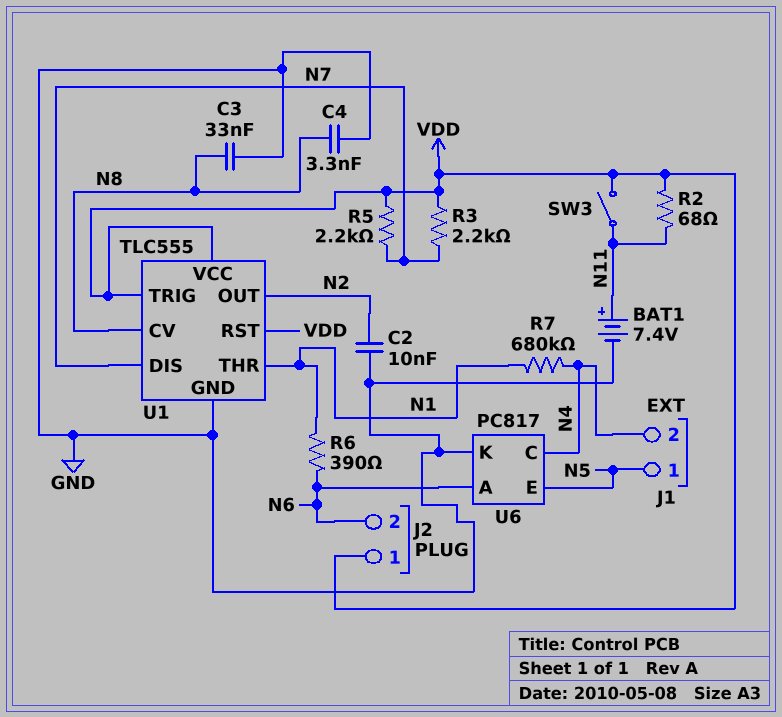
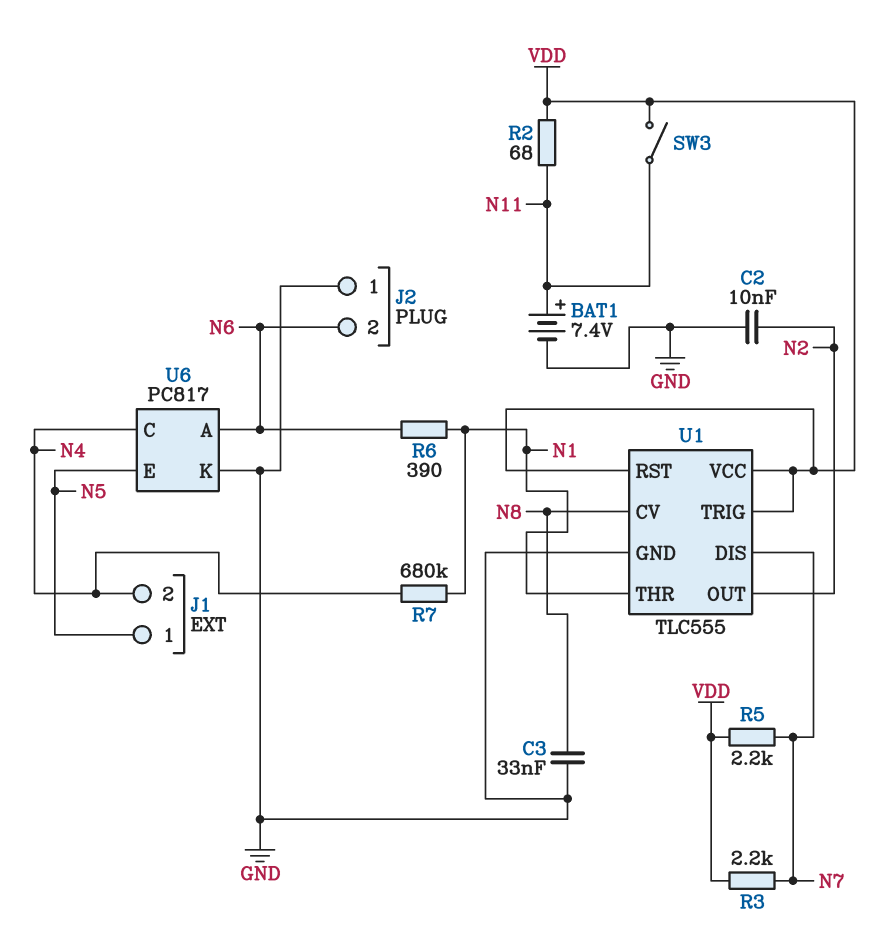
C4: 3.3nF (GND, N8) -> none
J2 pin 1: VDD -> GND

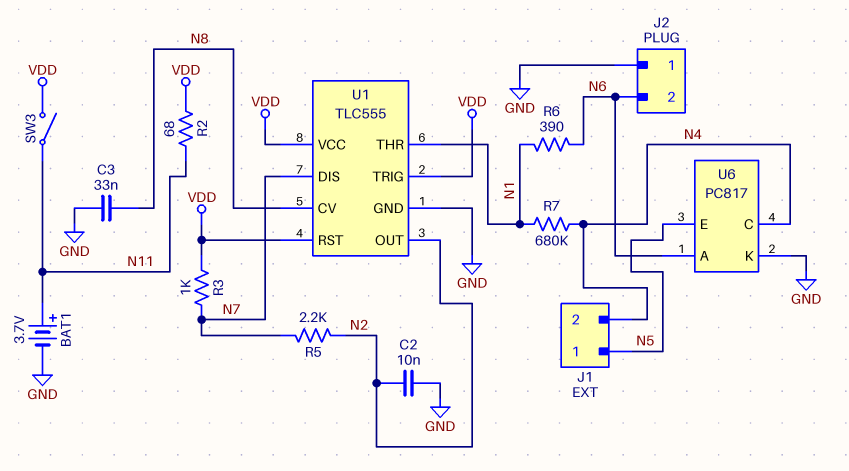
BAT1: 7.4V (plus N11, minus GND) -> 3.7V (plus N11, minus GND)
R3: 2.2k (N7, VDD) -> 1k (N7, VDD)
R5: 2.2k (N7, VDD) -> 2.2k (N2, N7)

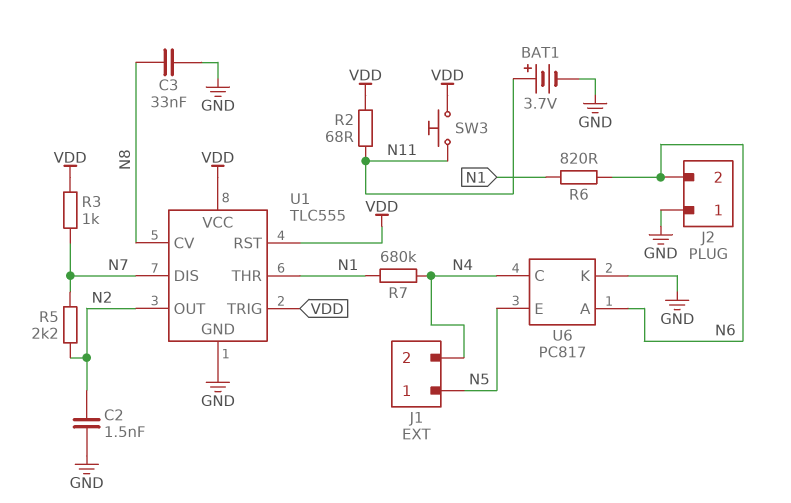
C2: 10nF (GND, N2) -> 1.5nF (GND, N2)
R6: 390 (N1, N6) -> 820 (N1, N6)
SW3: switch (N11, VDD) -> button (N11, VDD)

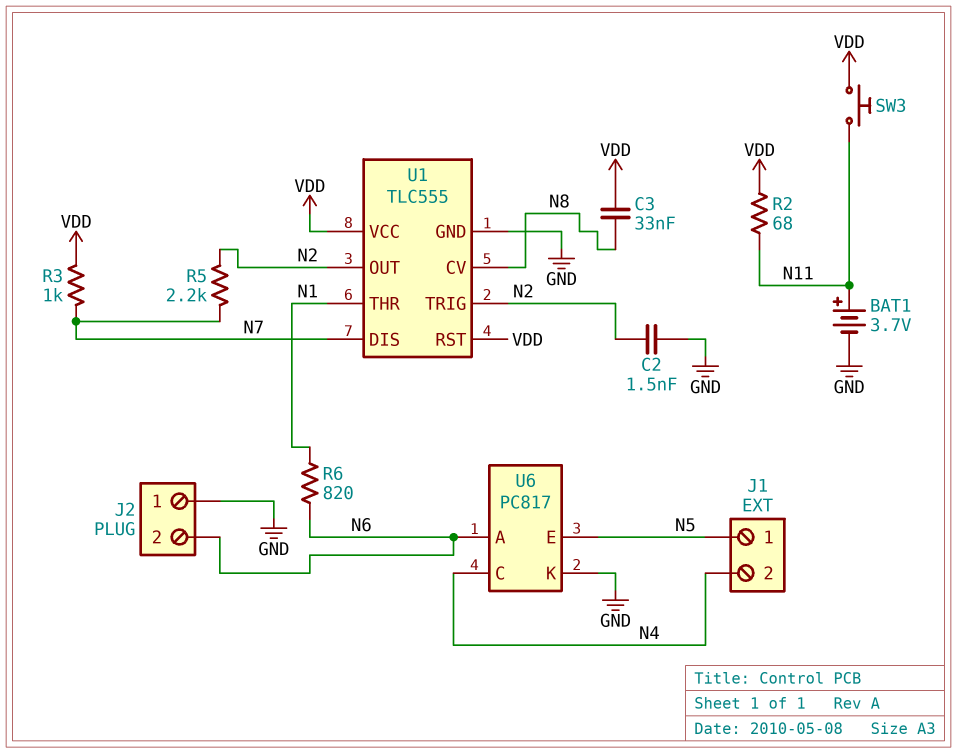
C3: 33nF (GND, N8) -> 33nF (N8, VDD)
R7: 680k (N1, N4) -> none
U1 pin TRIG: VDD -> N2

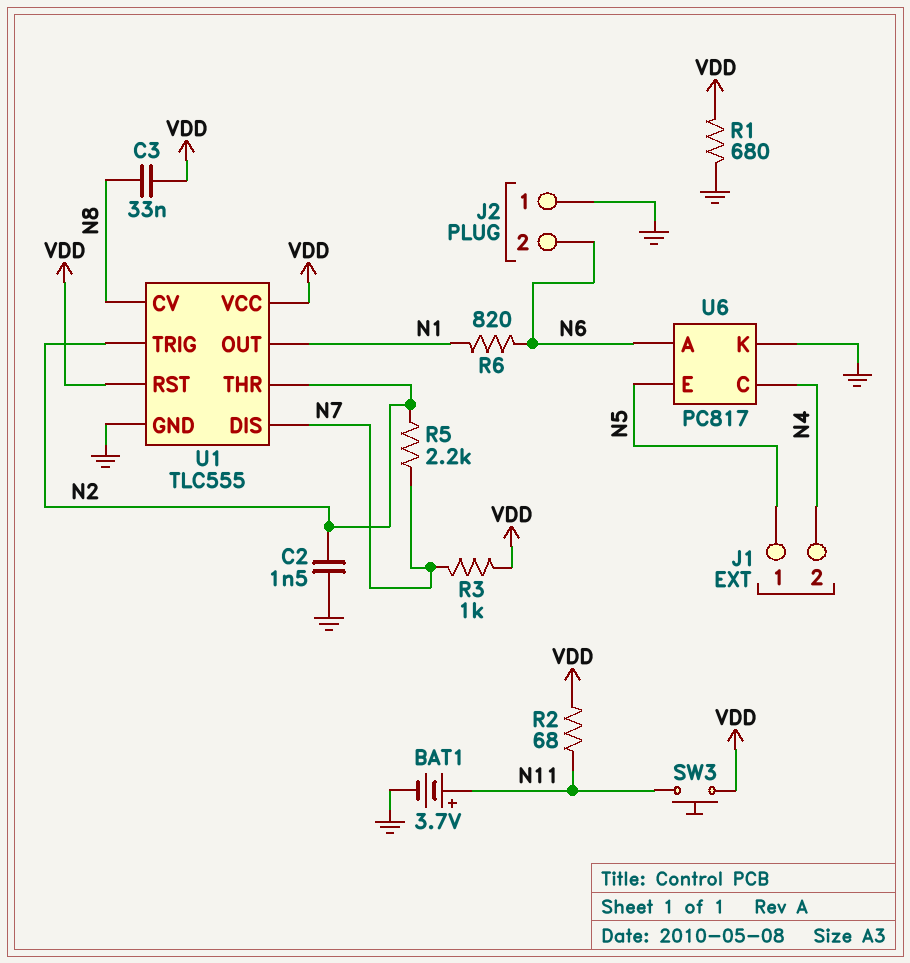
R1: none -> 680 (GND, VDD)
U1 pin OUT: N2 -> N1
U1 pin THR: N1 -> N2

